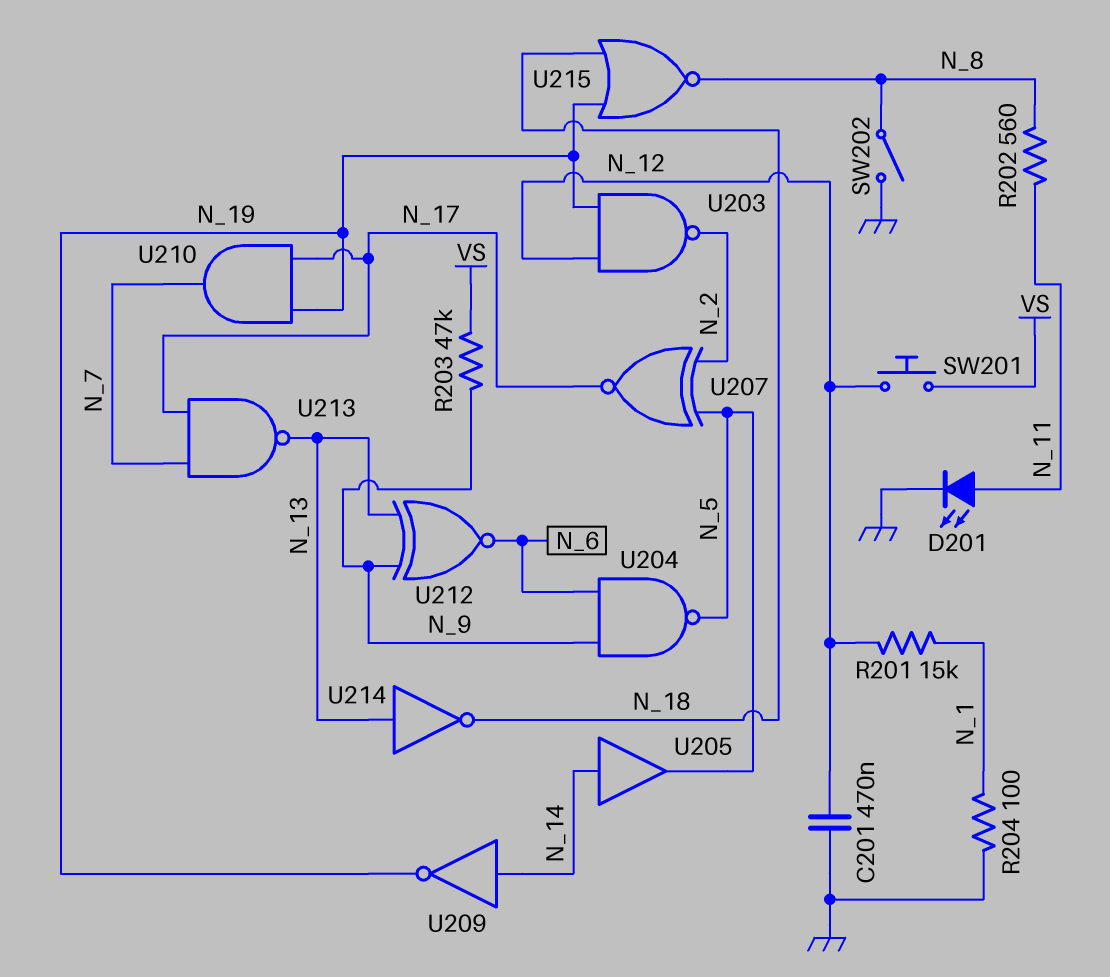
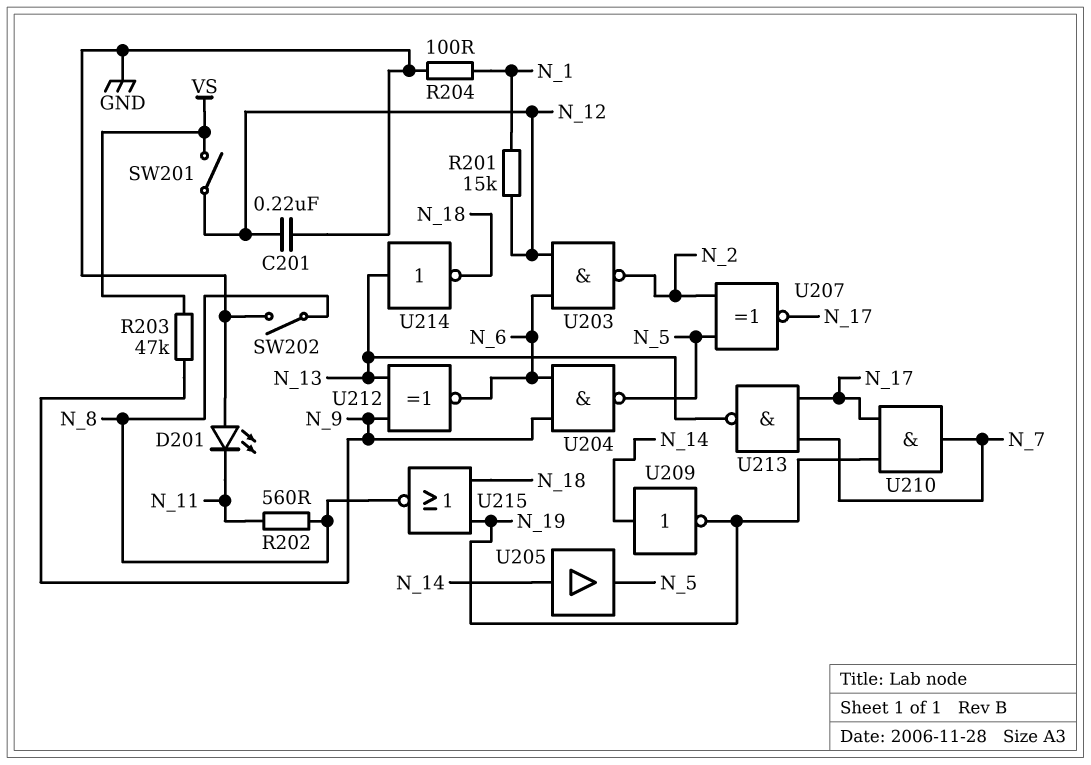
C201: 470nF (GND, N_12) -> 220nF (GND, N_12)
D201: LED (A N_11, K GND) -> LED (A GND, K N_11)
SW201: button (N_12, VS) -> switch (N_12, VS)
U203: NAND (in N_12, in N_19, out N_2) -> NAND (in N_6, in N_12, out N_2)

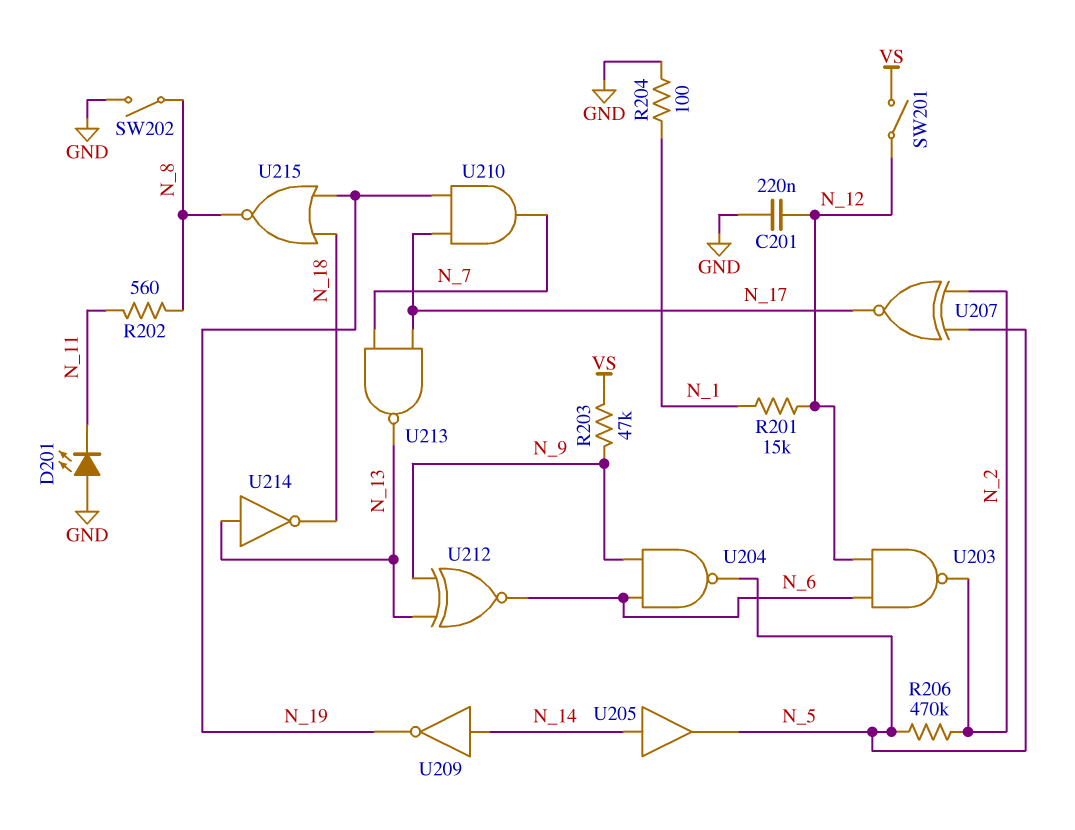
R206: none -> 470k (N_2, N_5)

